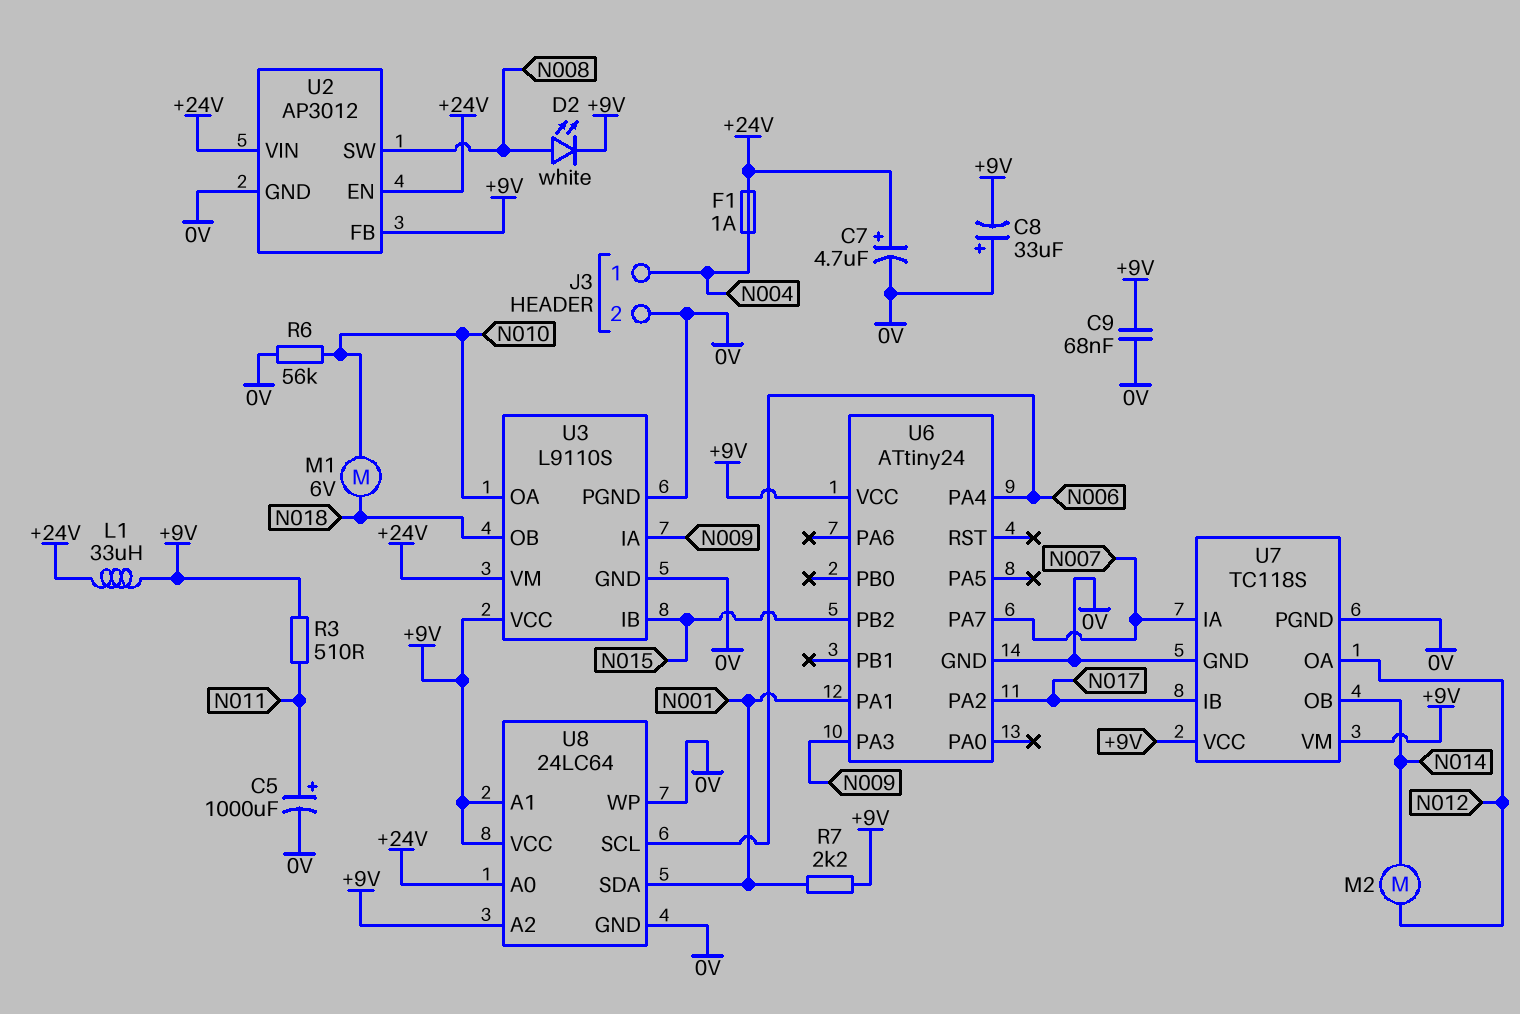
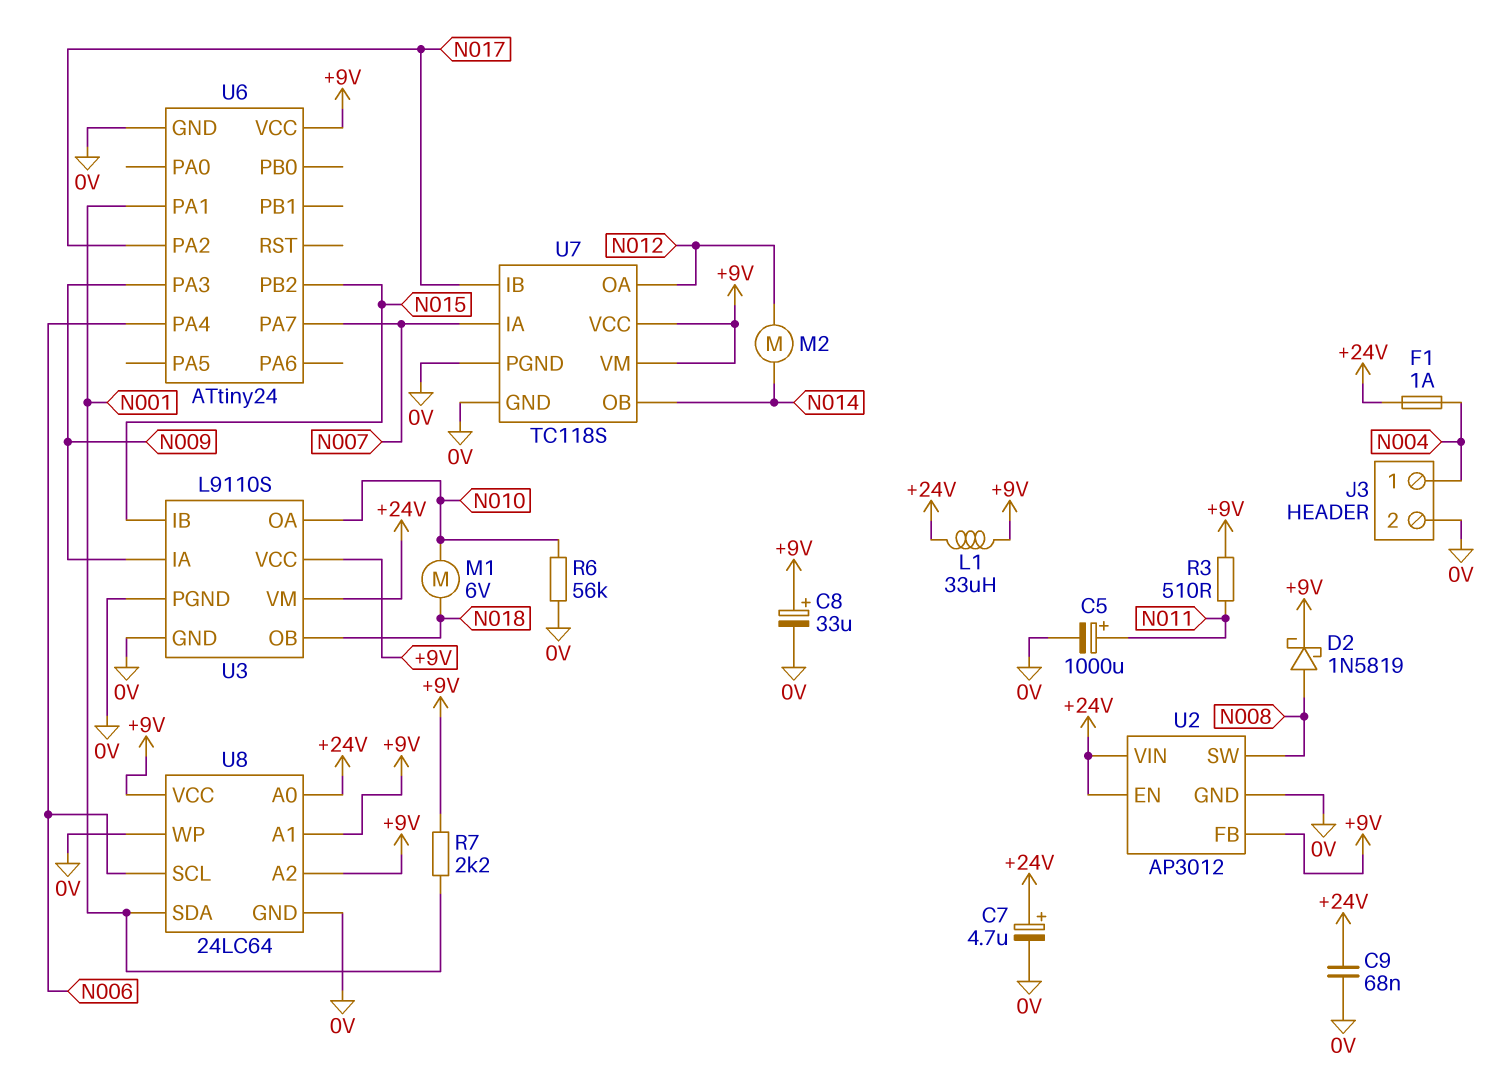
C8: 33uF (plus 0V, minus +9V) -> 33uF (plus +9V, minus 0V)
C9: 68nF (+9V, 0V) -> 68nF (+24V, 0V)
D2: LED white (A N008, K +9V) -> schottky 1N5819 (A N008, K +9V)

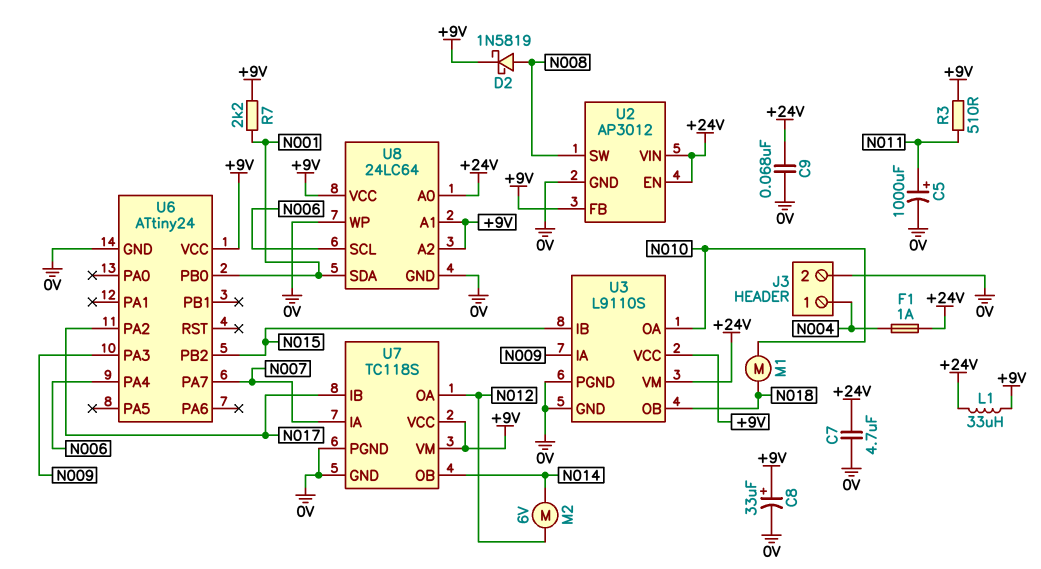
C7: 4.7uF (plus +24V, minus 0V) -> 4.7uF (+24V, 0V)
M1: motor 6V (N010, N018) -> motor (N010, N018)
M2: motor (N012, N014) -> motor 6V (N012, N014)
R6: 56k (0V, N010) -> none
U6 pin PA1: N001 -> none
U6 pin PB0: none -> N001

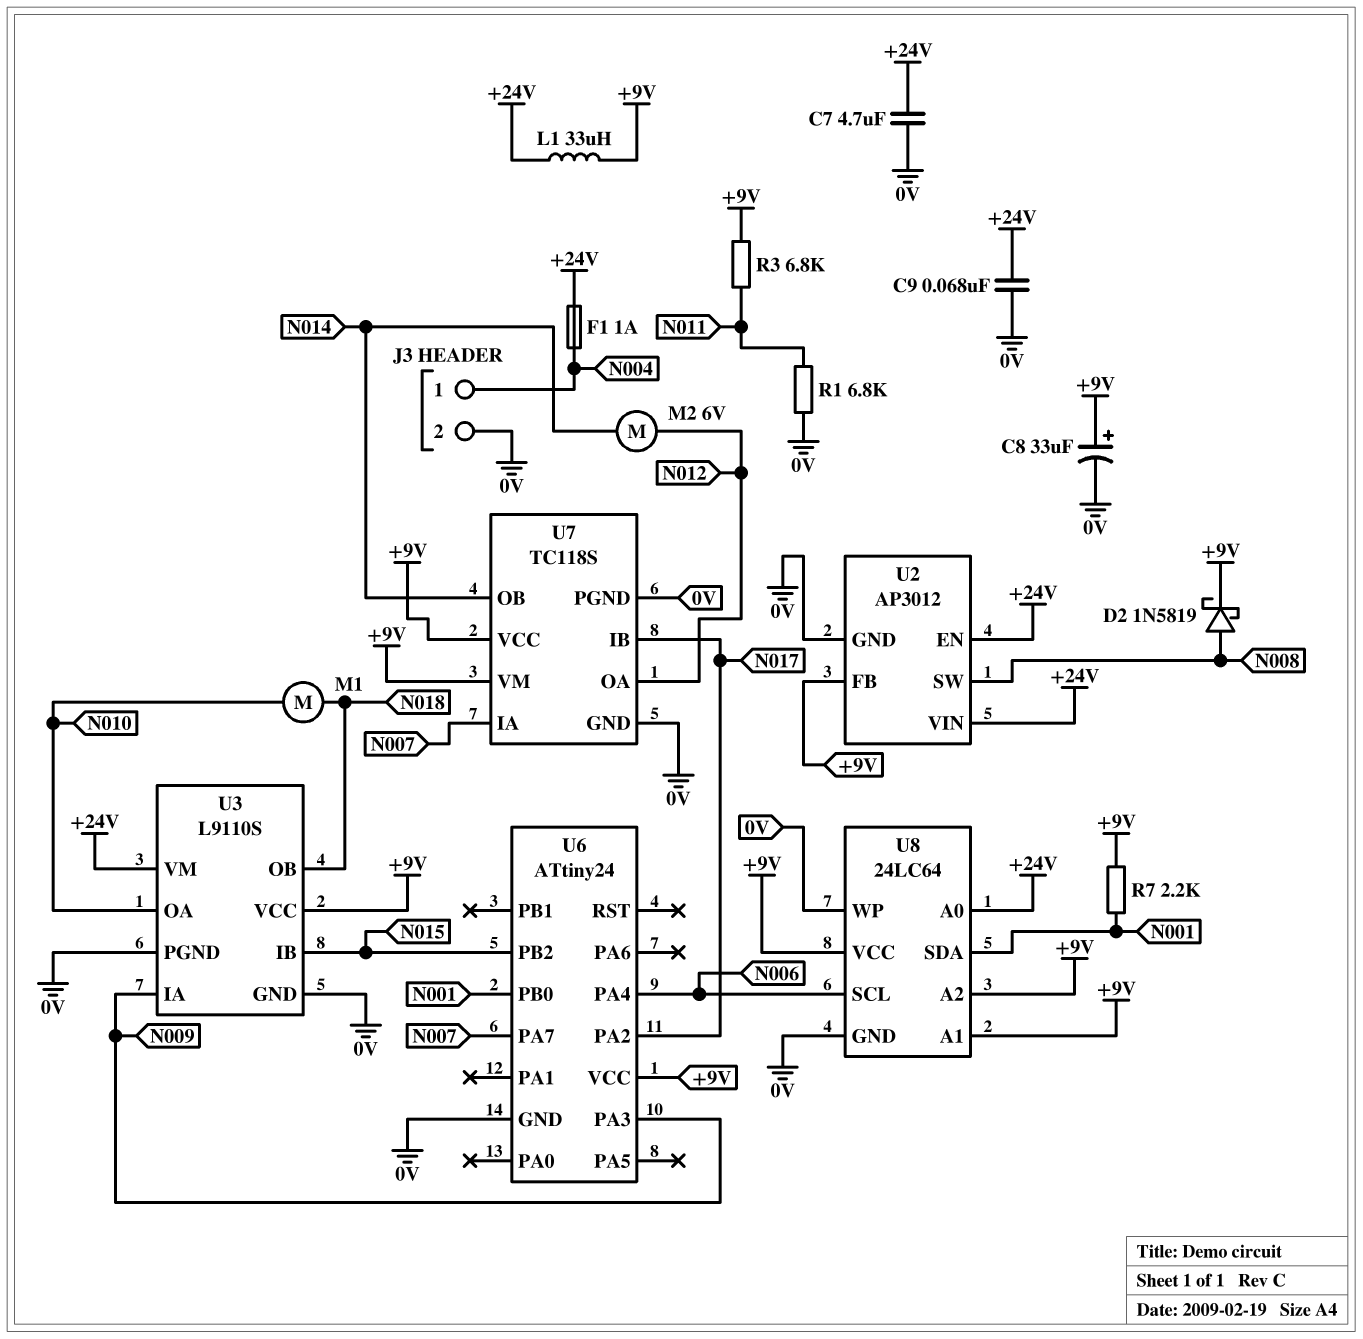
C5: 1000uF (plus N011, minus 0V) -> none
R1: none -> 6.8k (0V, N011)
R3: 510 (+9V, N011) -> 6.8k (+9V, N011)

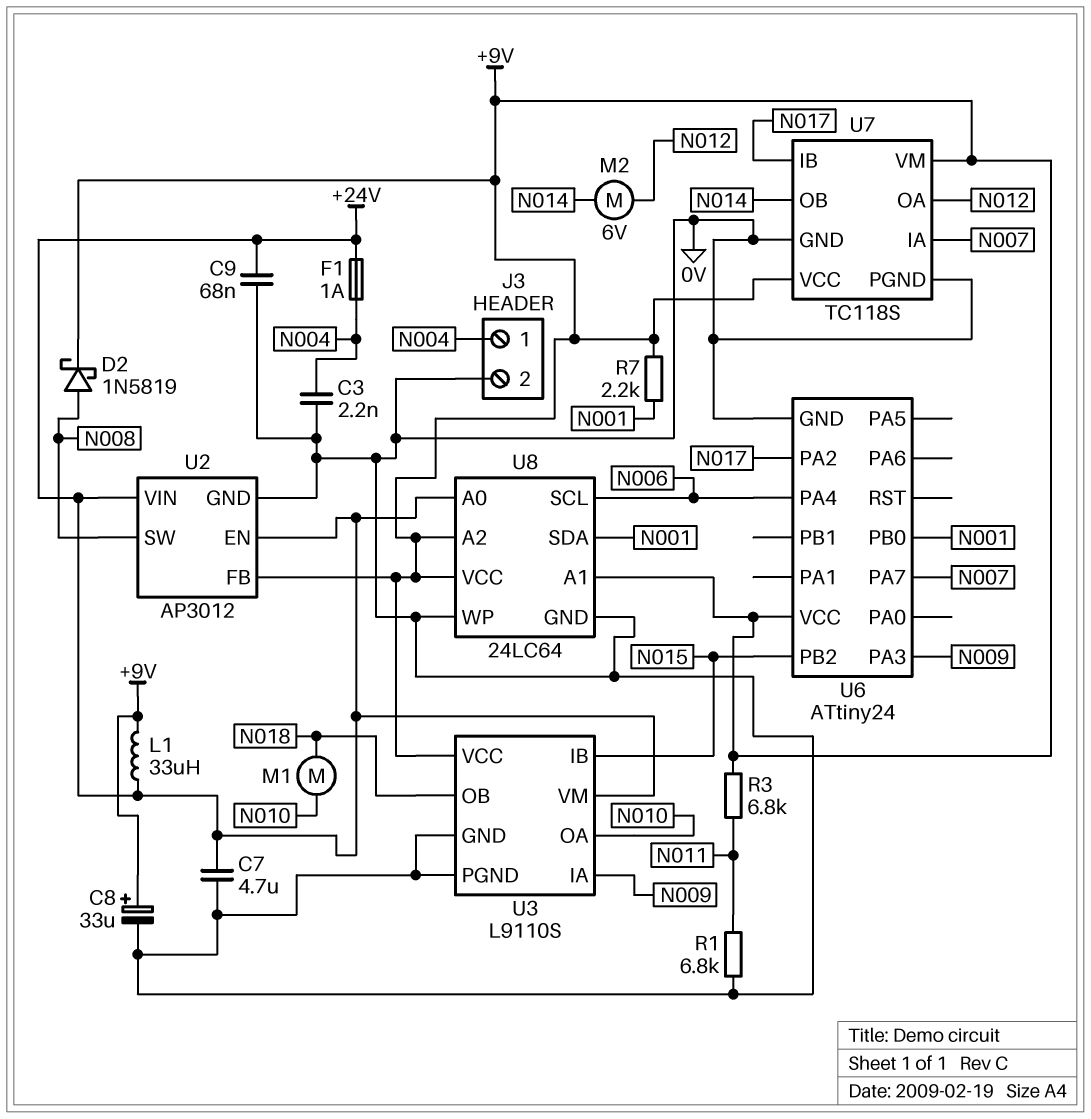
C3: none -> 2.2nF (0V, N004)

